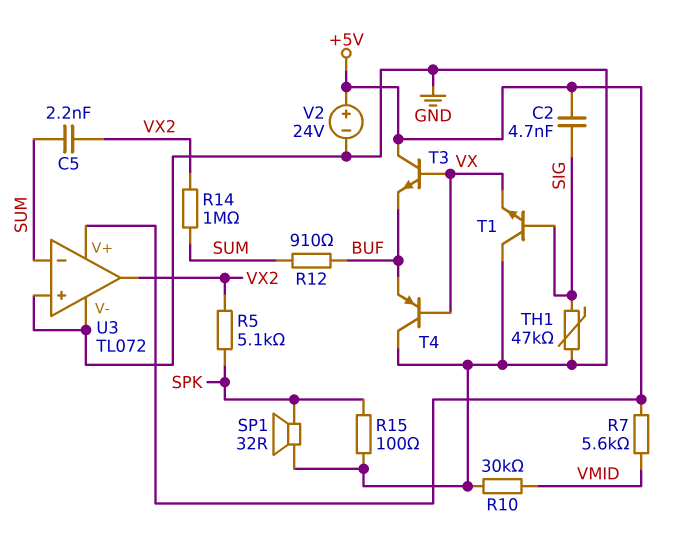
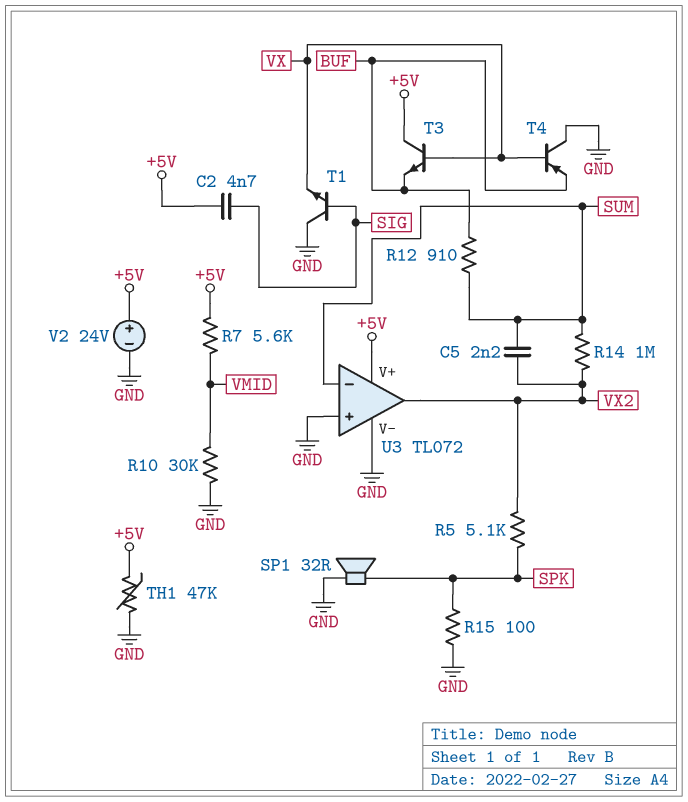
TH1: 47k (GND, SIG) -> 47k (+5V, GND)

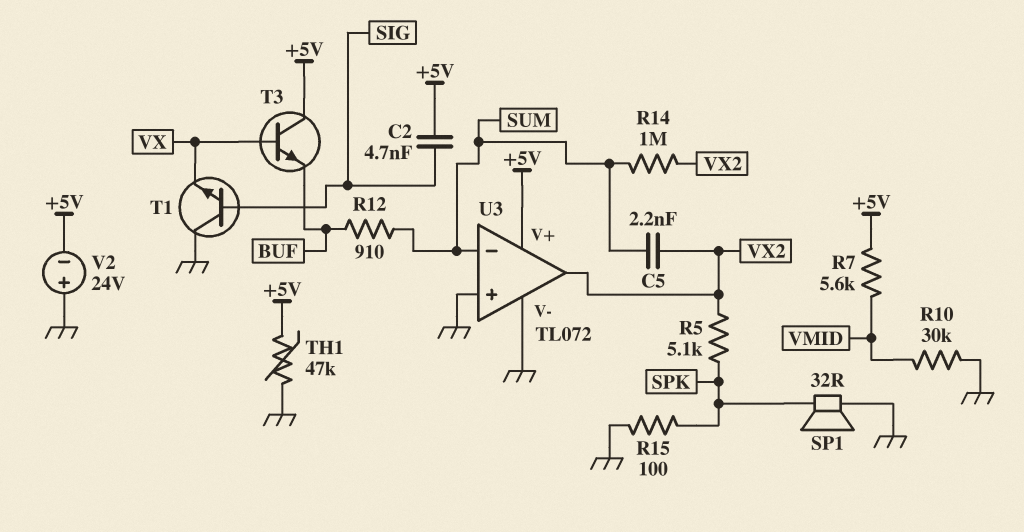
T4: PNP (B VX, C GND, E BUF) -> none
V2: 24V (plus +5V, minus GND) -> 24V (plus GND, minus +5V)

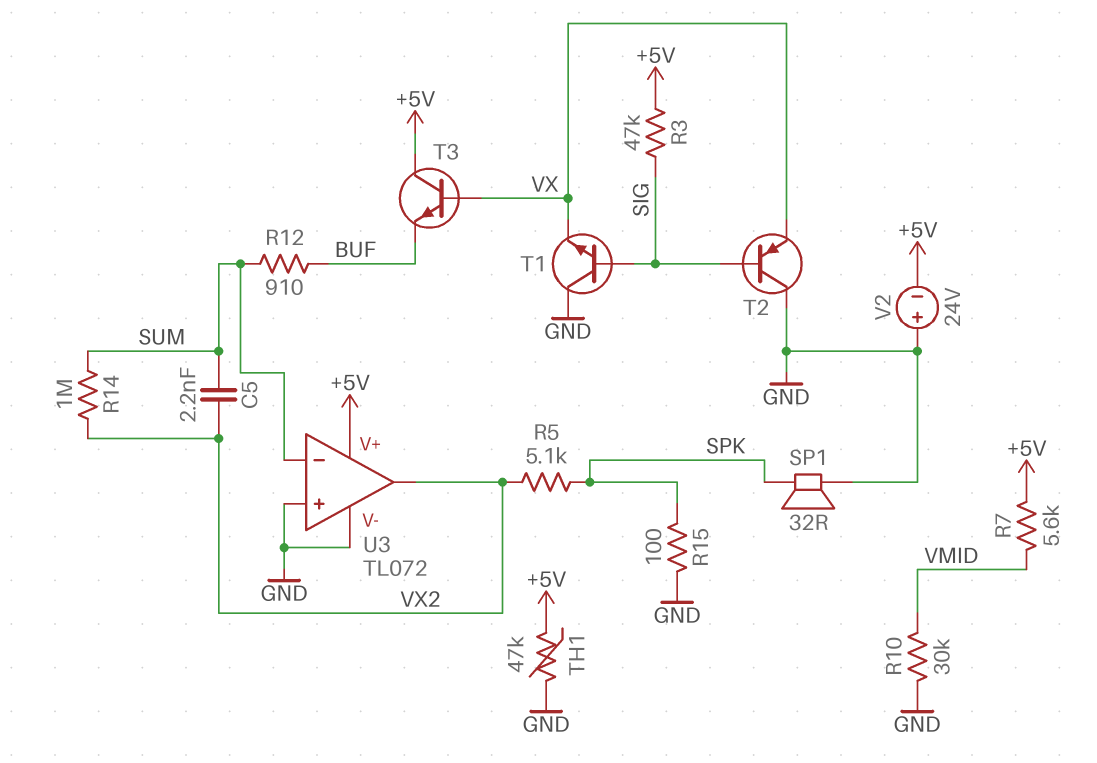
C2: 4.7nF (+5V, SIG) -> none
R3: none -> 47k (+5V, SIG)
T2: none -> PNP (B SIG, C GND, E VX)

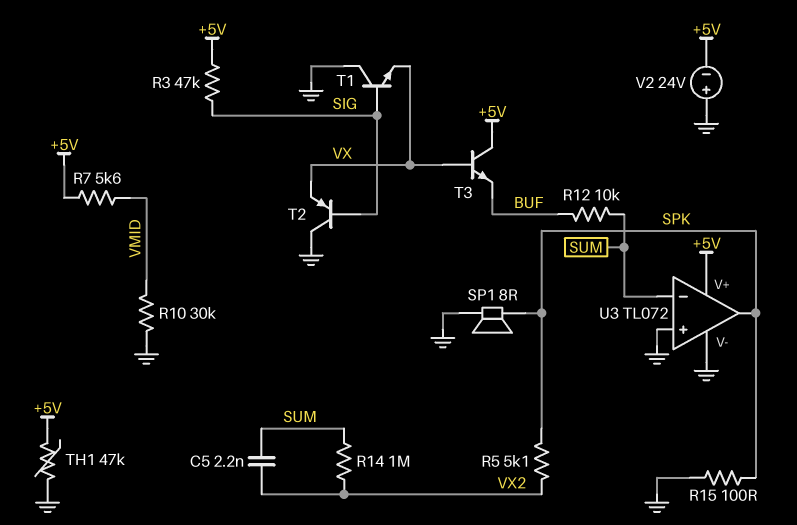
R12: 910 (BUF, SUM) -> 10k (BUF, SUM)
SP1: speaker 32R (GND, SPK) -> speaker 8R (GND, SPK)
U3 pin out: VX2 -> SPK

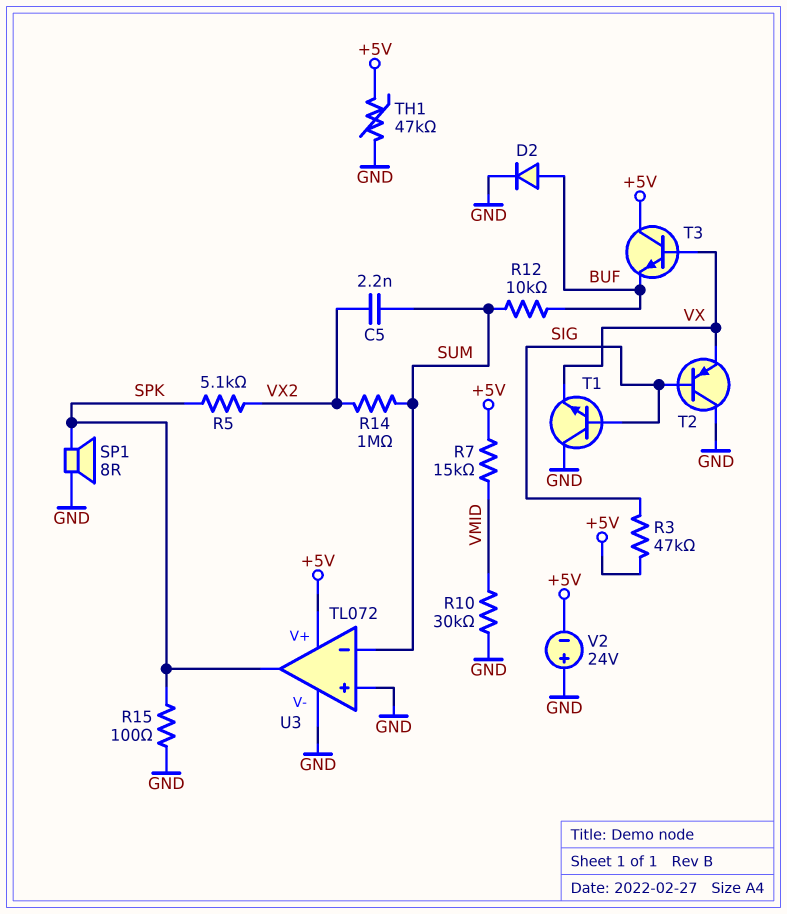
D2: none -> diode (A BUF, K GND)
R7: 5.6k (+5V, VMID) -> 15k (+5V, VMID)

